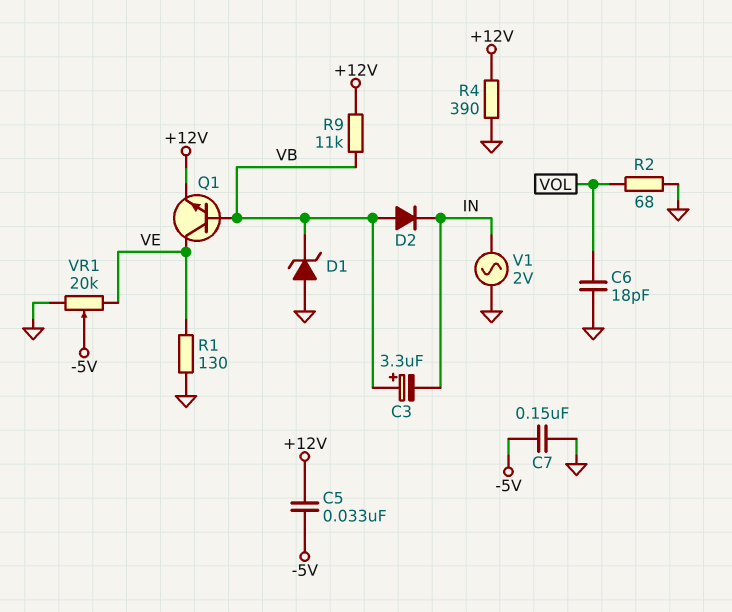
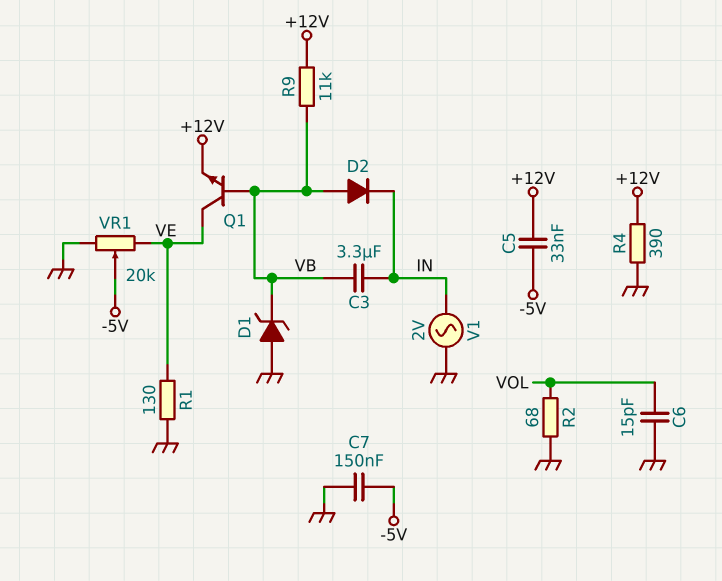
C3: 3.3uF (plus VB, minus IN) -> 3.3uF (IN, VB)
C6: 18pF (GND, VOL) -> 15pF (GND, VOL)

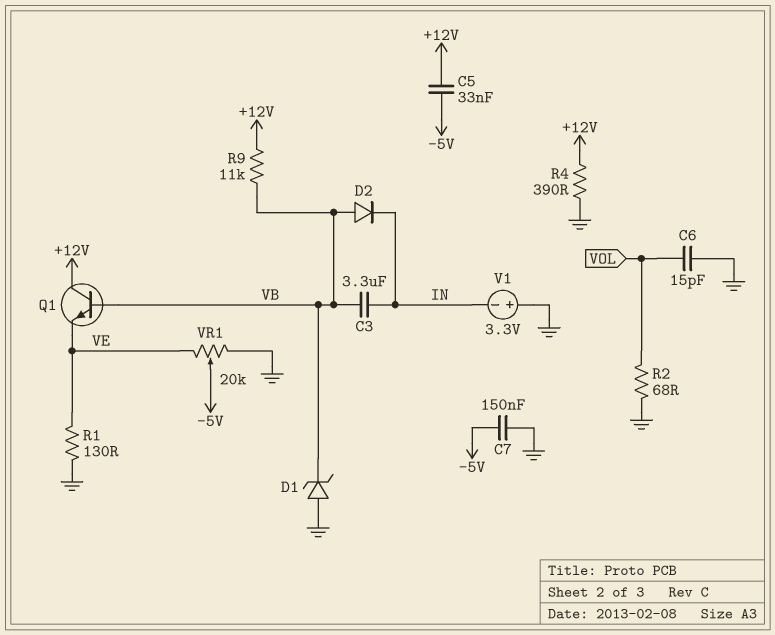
Q1: NPN (B VB, C VE, E +12V) -> NPN (B VB, C +12V, E VE)
V1: AC 2V (GND, IN) -> 3.3V (plus GND, minus IN)

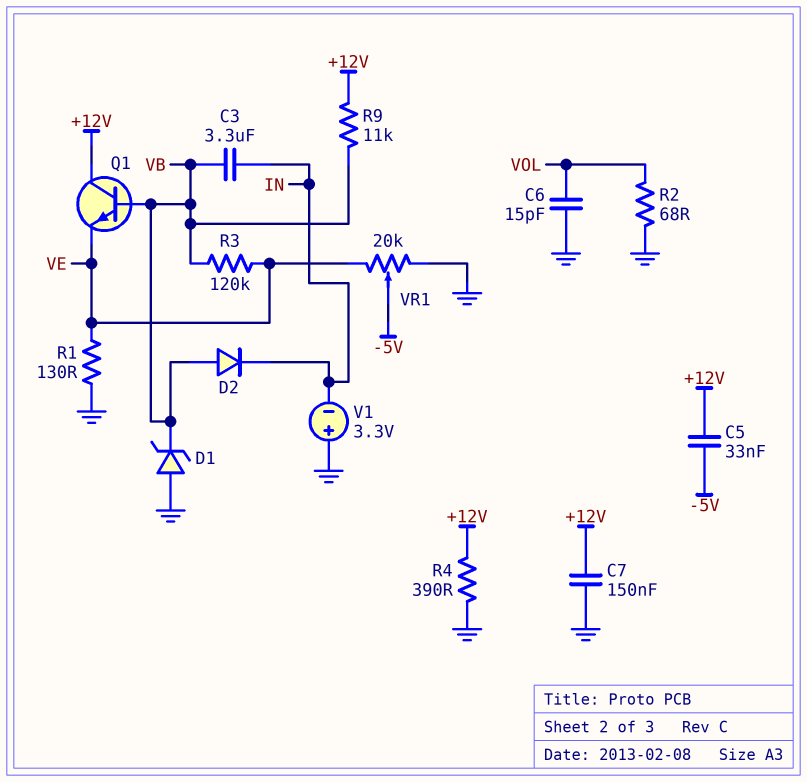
C7: 150nF (-5V, GND) -> 150nF (+12V, GND)
R3: none -> 120k (VB, VE)

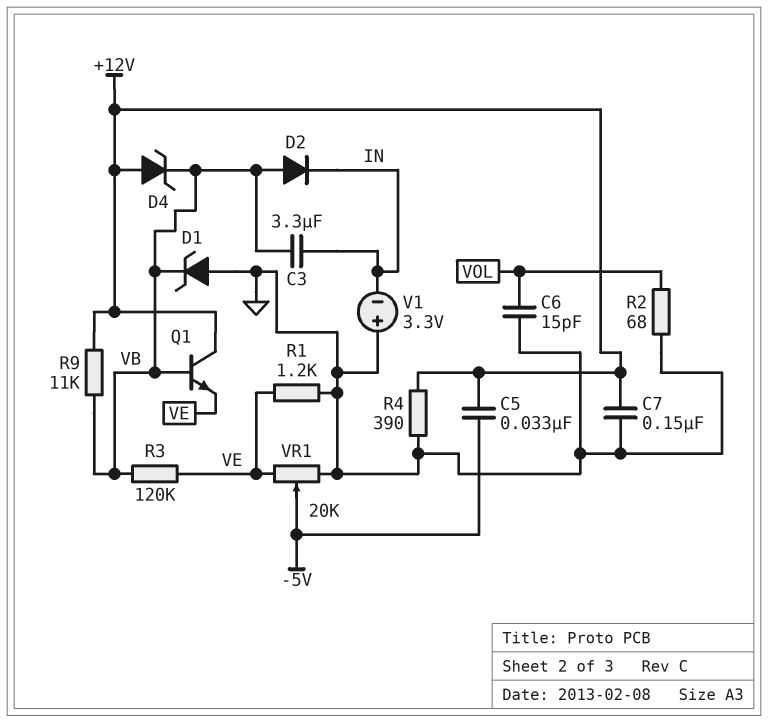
D4: none -> zener (A +12V, K VB)
R1: 130 (GND, VE) -> 1.2k (GND, VE)

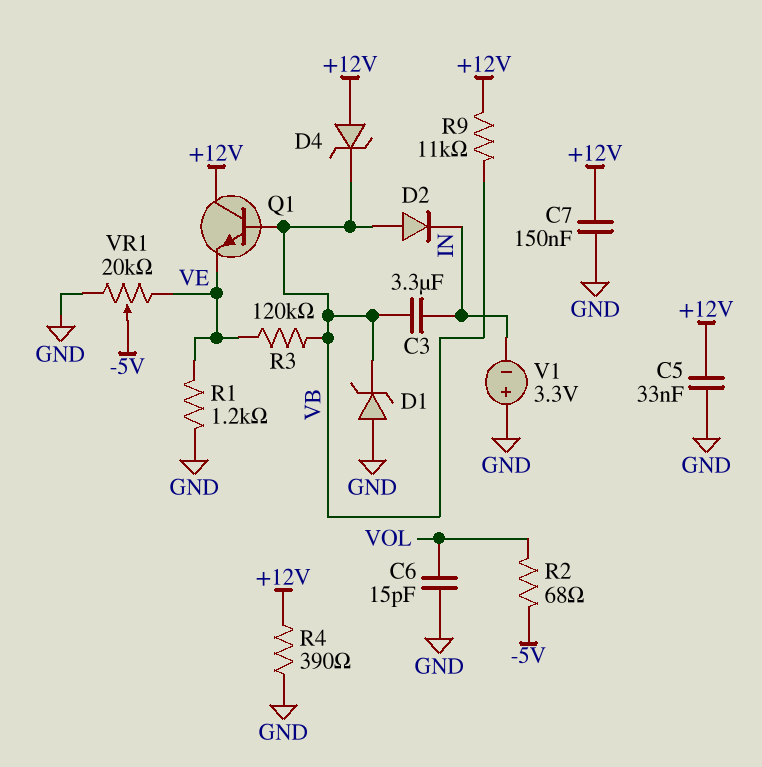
C5: 33nF (+12V, -5V) -> 33nF (+12V, GND)
R2: 68 (GND, VOL) -> 68 (-5V, VOL)

